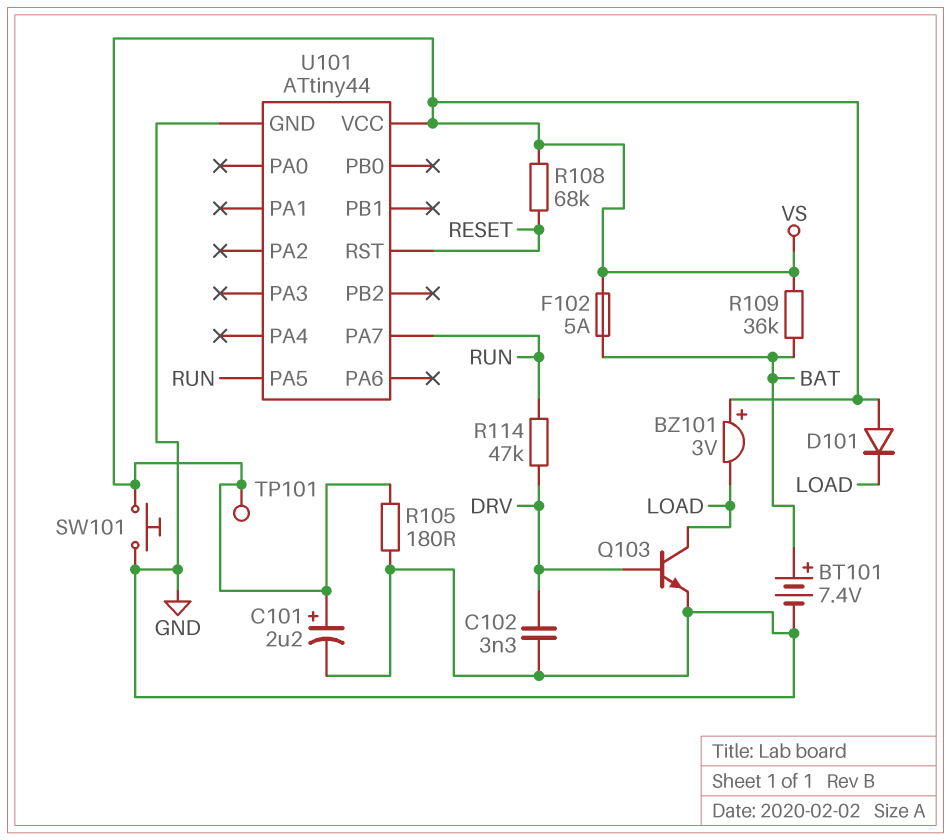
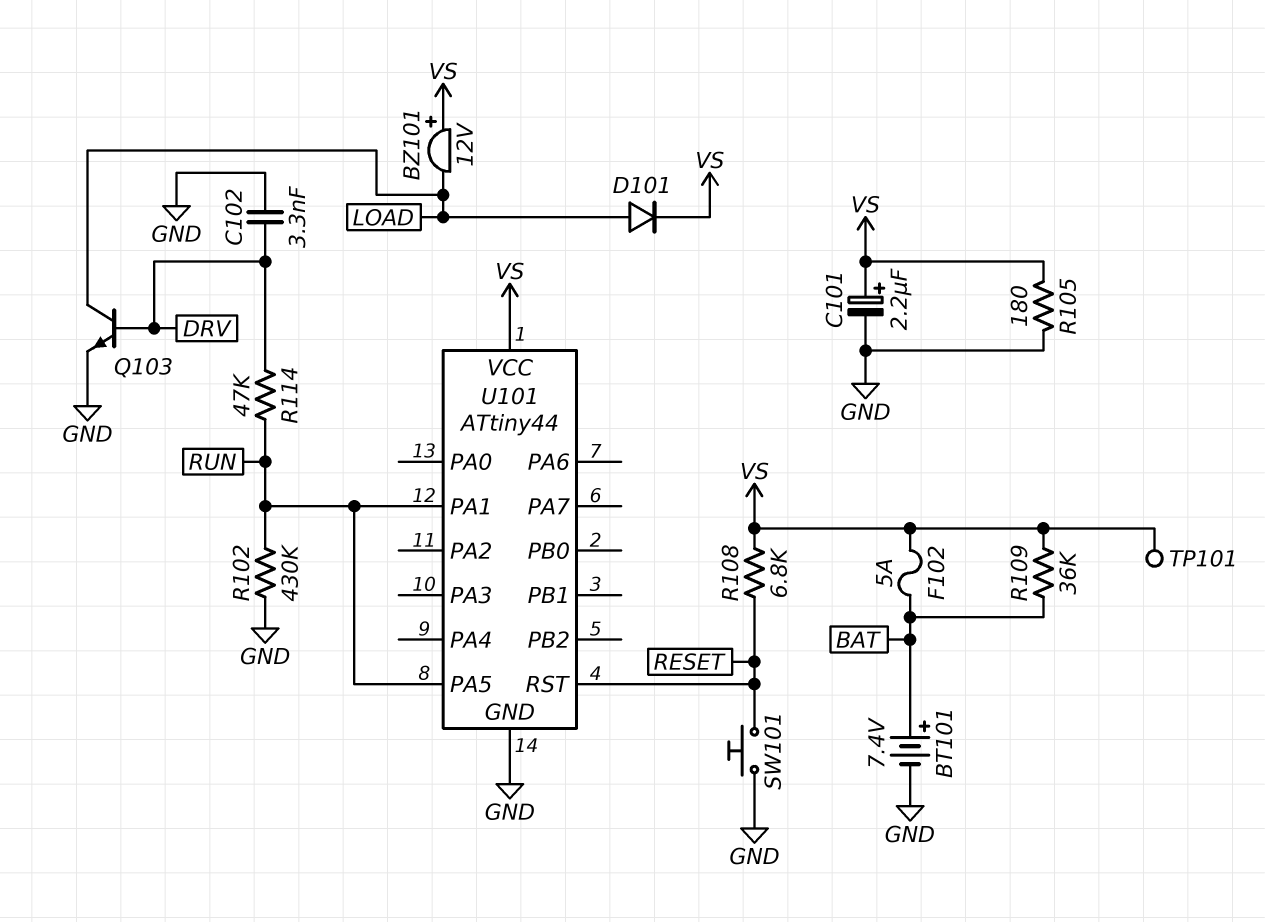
BZ101: buzzer 3V (plus VS, minus LOAD) -> buzzer 12V (plus VS, minus LOAD)
D101: diode (A VS, K LOAD) -> diode (A LOAD, K VS)
R102: none -> 430k (GND, RUN)
R108: 68k (RESET, VS) -> 6.8k (RESET, VS)
SW101: button (GND, VS) -> button (GND, RESET)
U101 pin PA1: none -> RUN
U101 pin PA7: RUN -> none

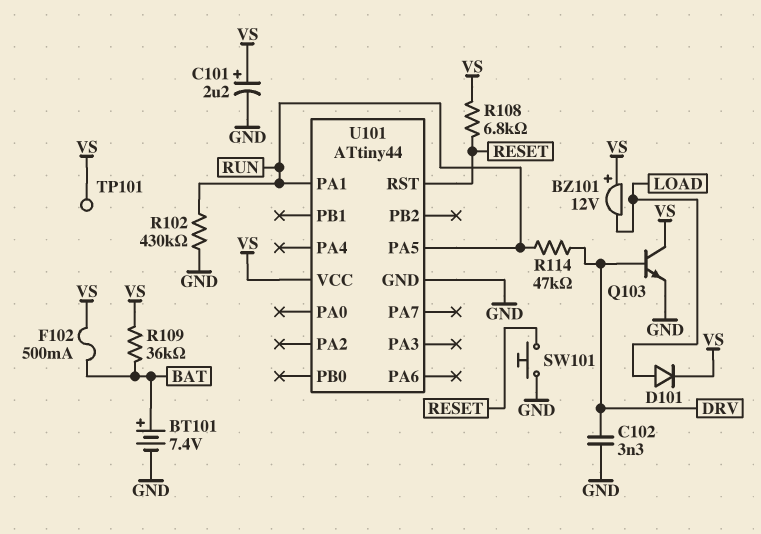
F102: 5A (BAT, VS) -> 500mA (BAT, VS)
Q103: NPN (B DRV, C LOAD, E GND) -> NPN (B DRV, C VS, E GND)
R105: 180 (GND, VS) -> none

